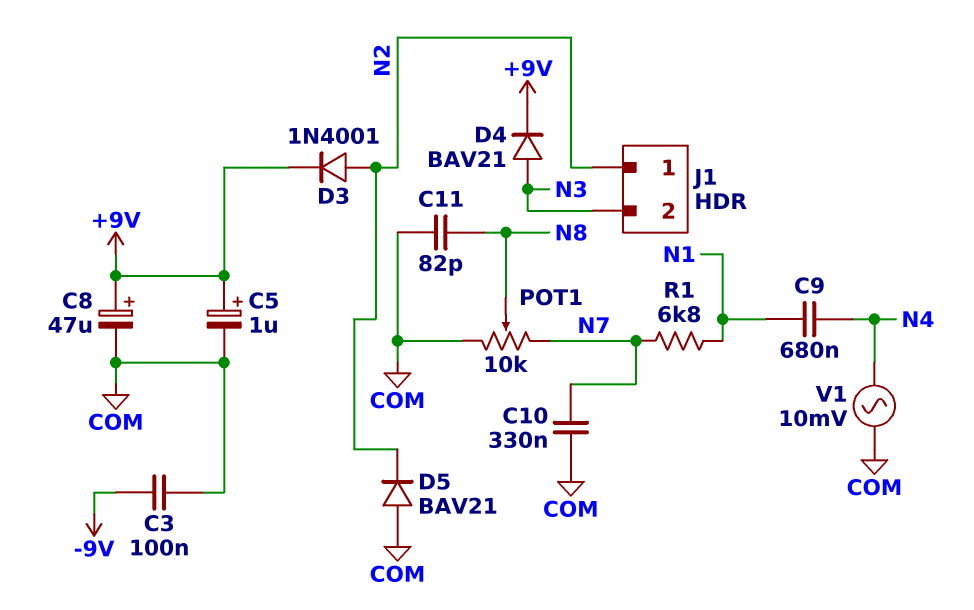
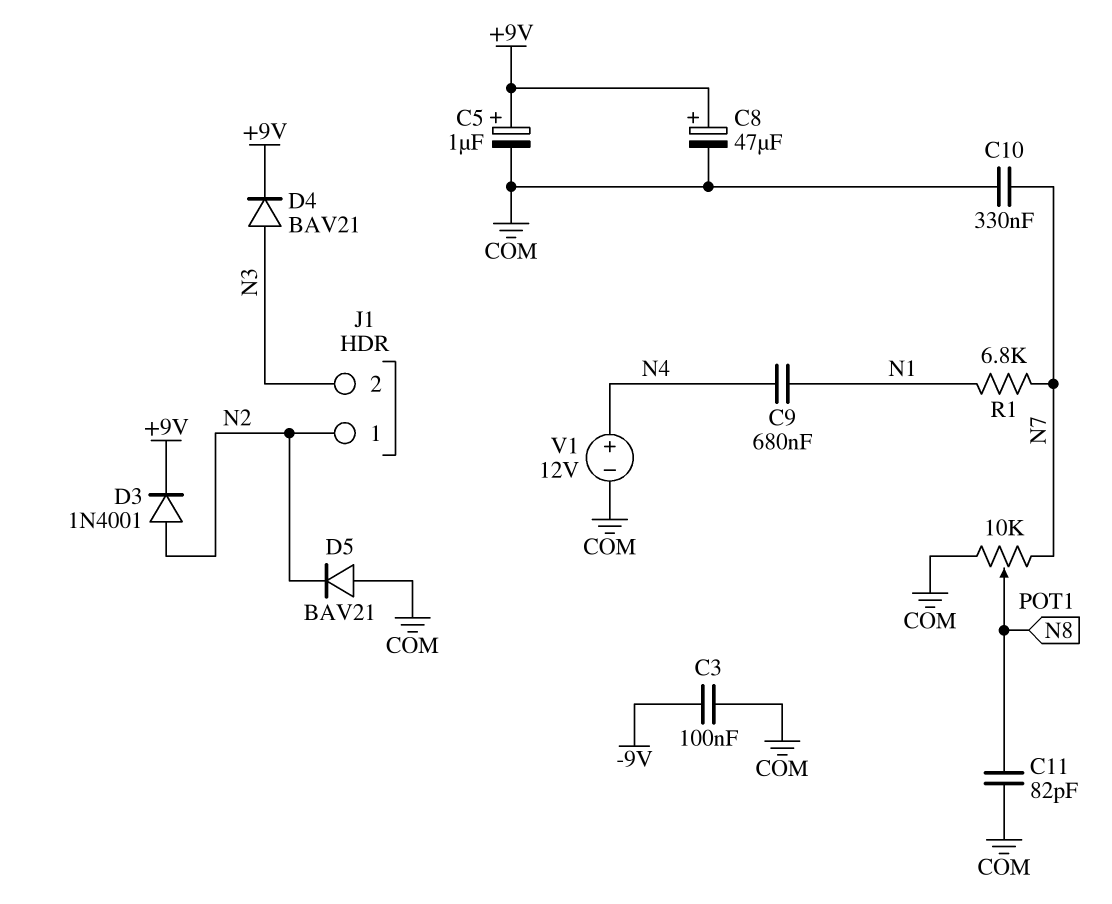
V1: AC 10mV (COM, N4) -> 12V (plus N4, minus COM)

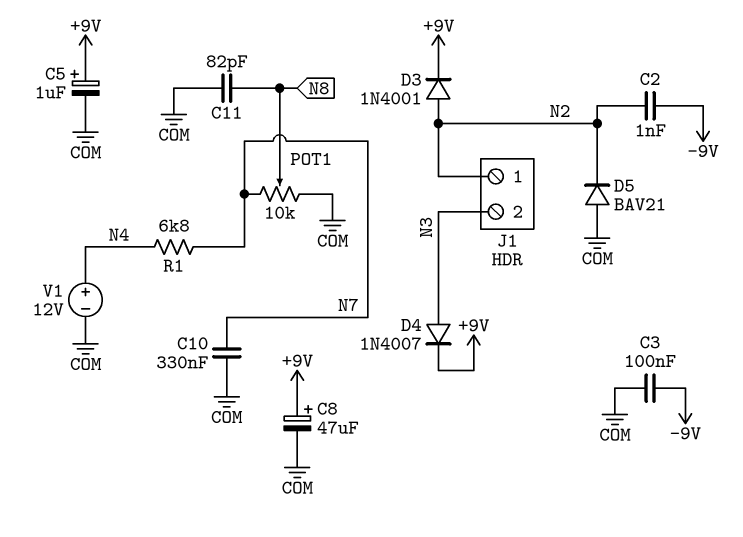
C2: none -> 1nF (-9V, N2)
C9: 680nF (N1, N4) -> none
D4: diode BAV21 (A N3, K +9V) -> diode 1N4007 (A N3, K +9V)
R1: 6.8k (N1, N7) -> 6.8k (N4, N7)

